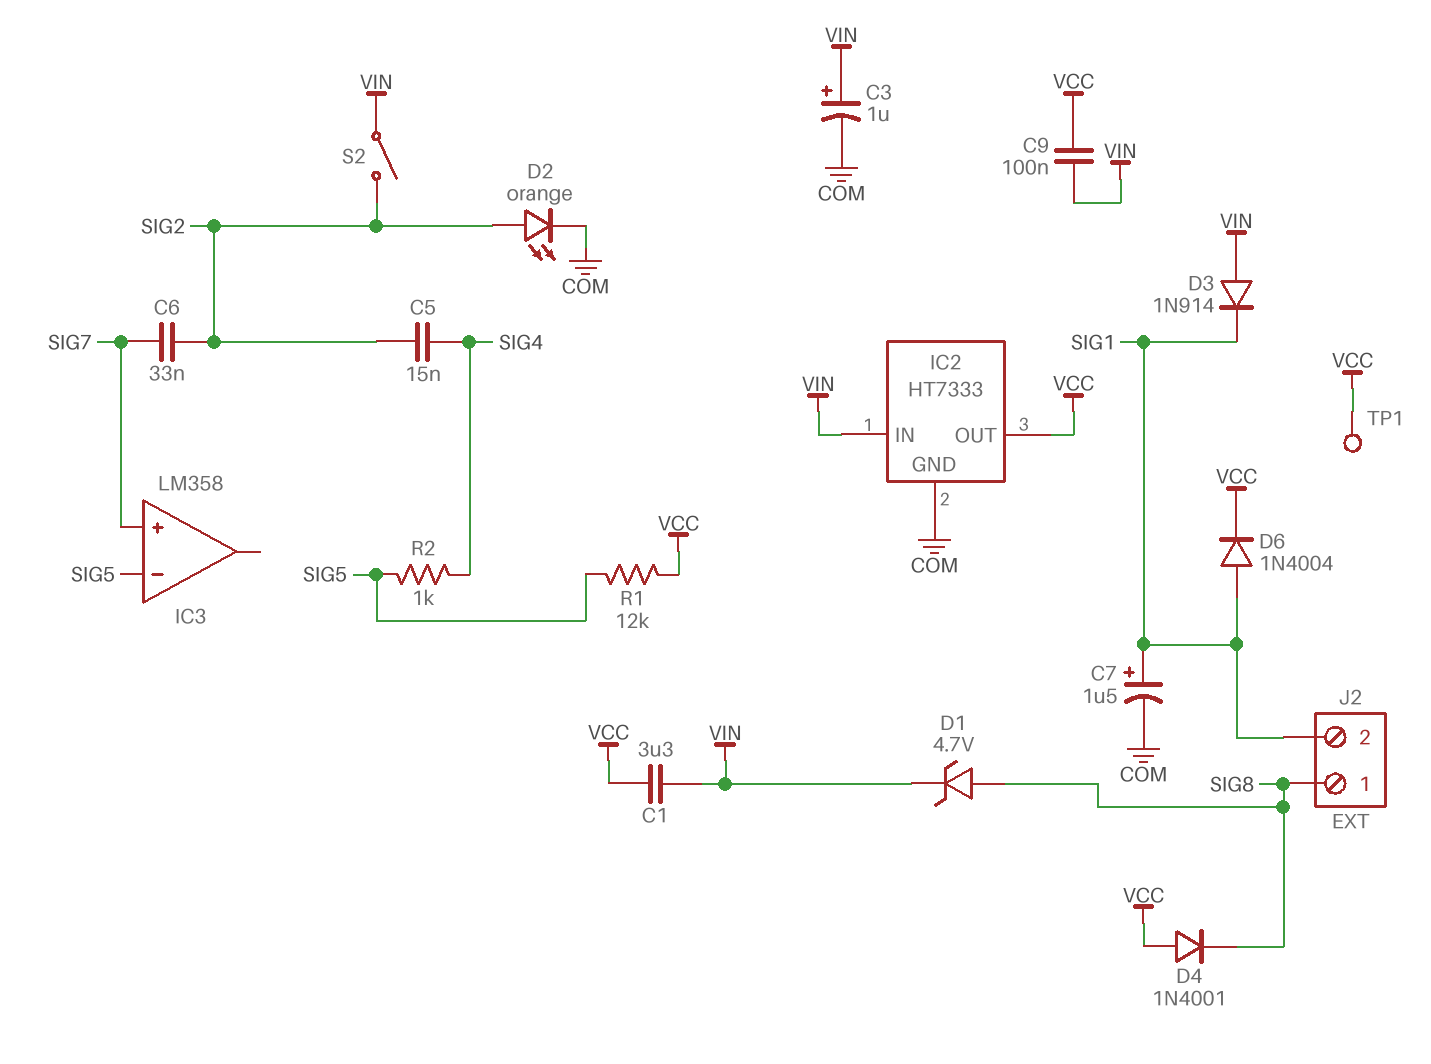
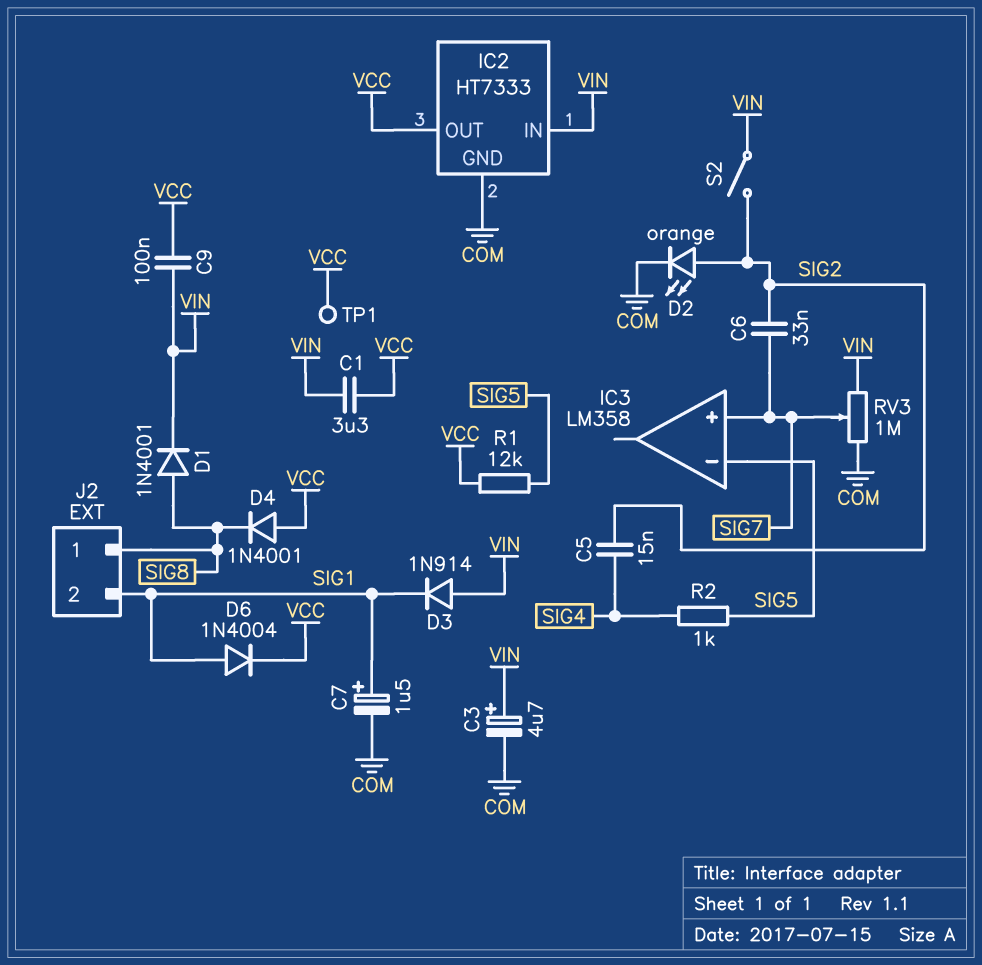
C3: 1uF (plus VIN, minus COM) -> 4.7uF (plus VIN, minus COM)
D1: zener 4.7V (A SIG8, K VIN) -> diode 1N4001 (A SIG8, K VIN)
RV3: none -> 1M (COM, VIN, wiper SIG7)

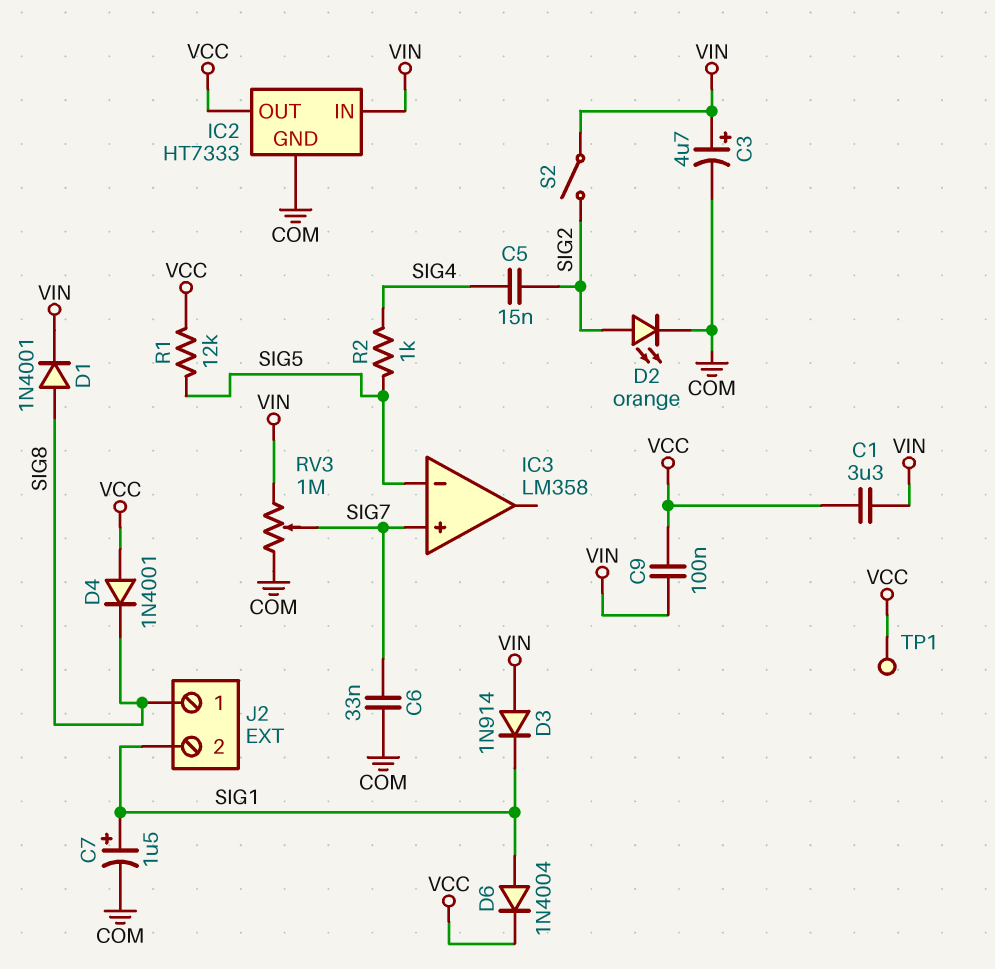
C6: 33nF (SIG2, SIG7) -> 33nF (COM, SIG7)

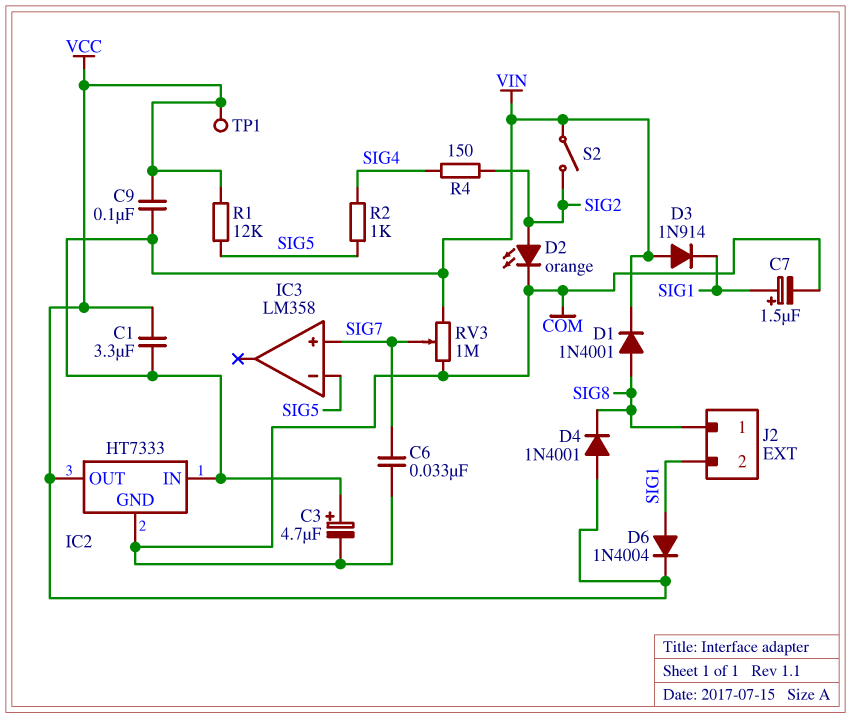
C5: 15nF (SIG2, SIG4) -> none
R4: none -> 150 (SIG2, SIG4)

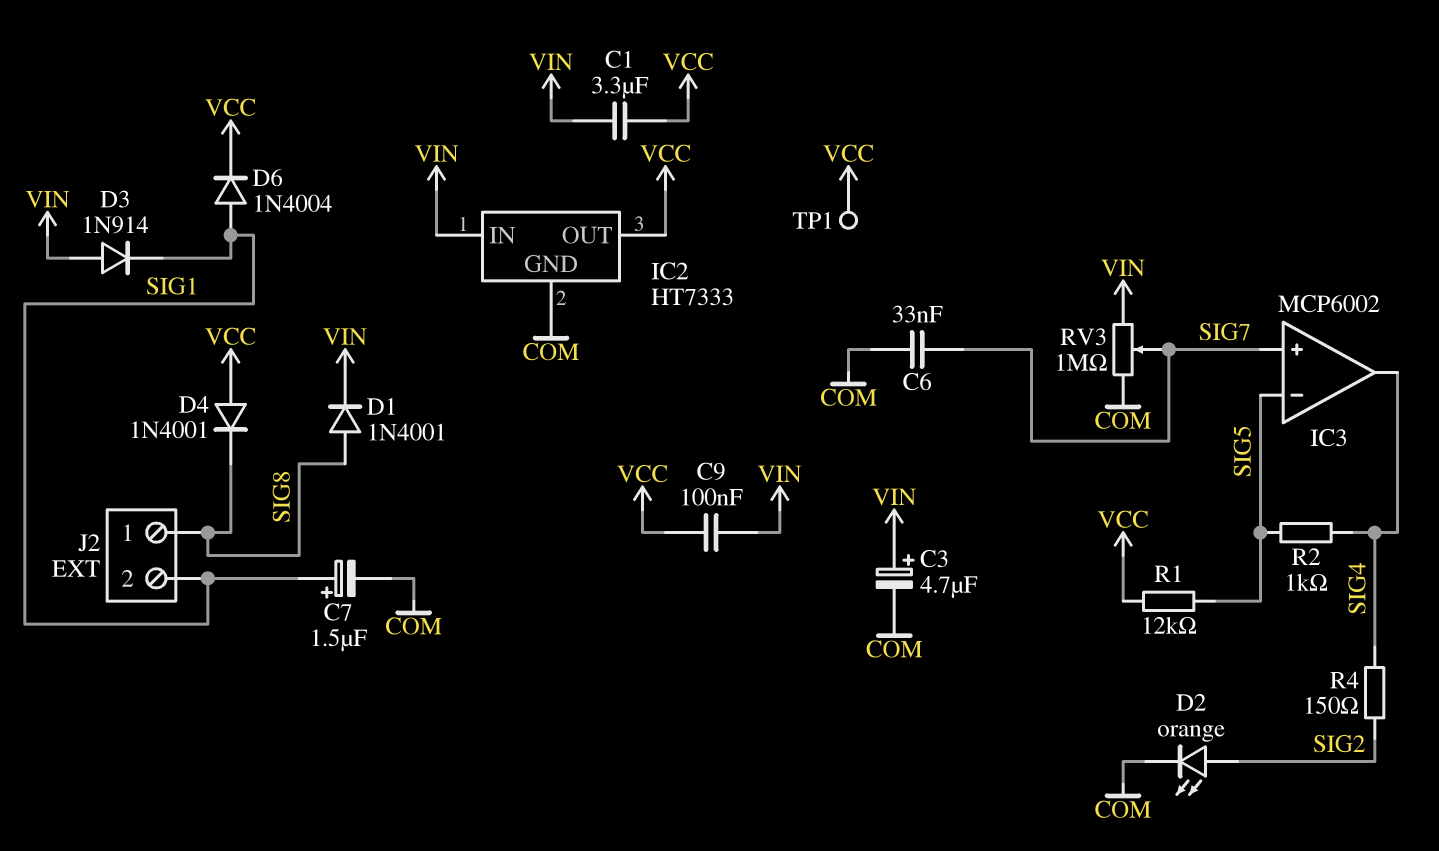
IC3: LM358 -> MCP6002
IC3 pin out: none -> SIG4
S2: switch (SIG2, VIN) -> none

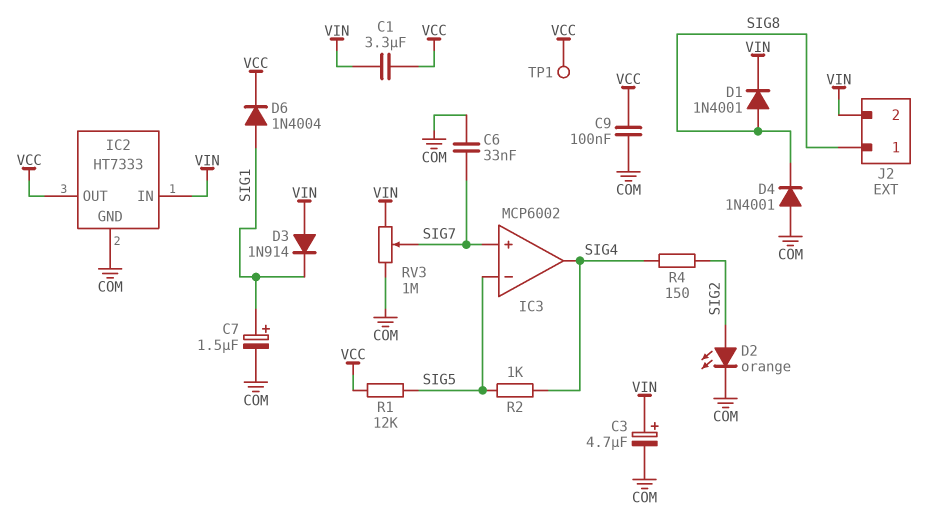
C9: 100nF (VCC, VIN) -> 100nF (COM, VCC)
D4: diode 1N4001 (A VCC, K SIG8) -> diode 1N4001 (A COM, K SIG8)
J2 pin 2: SIG1 -> VIN

